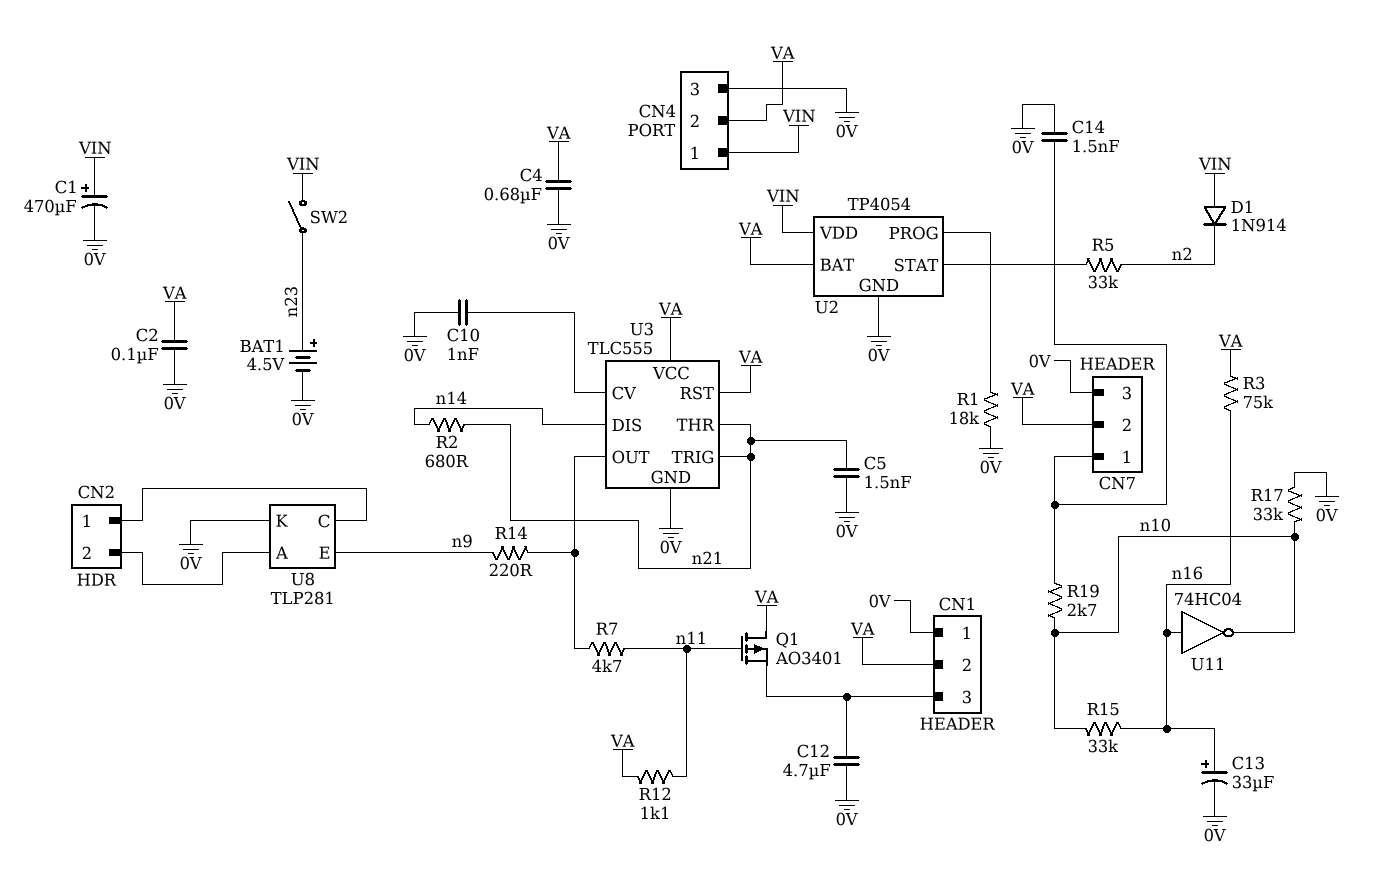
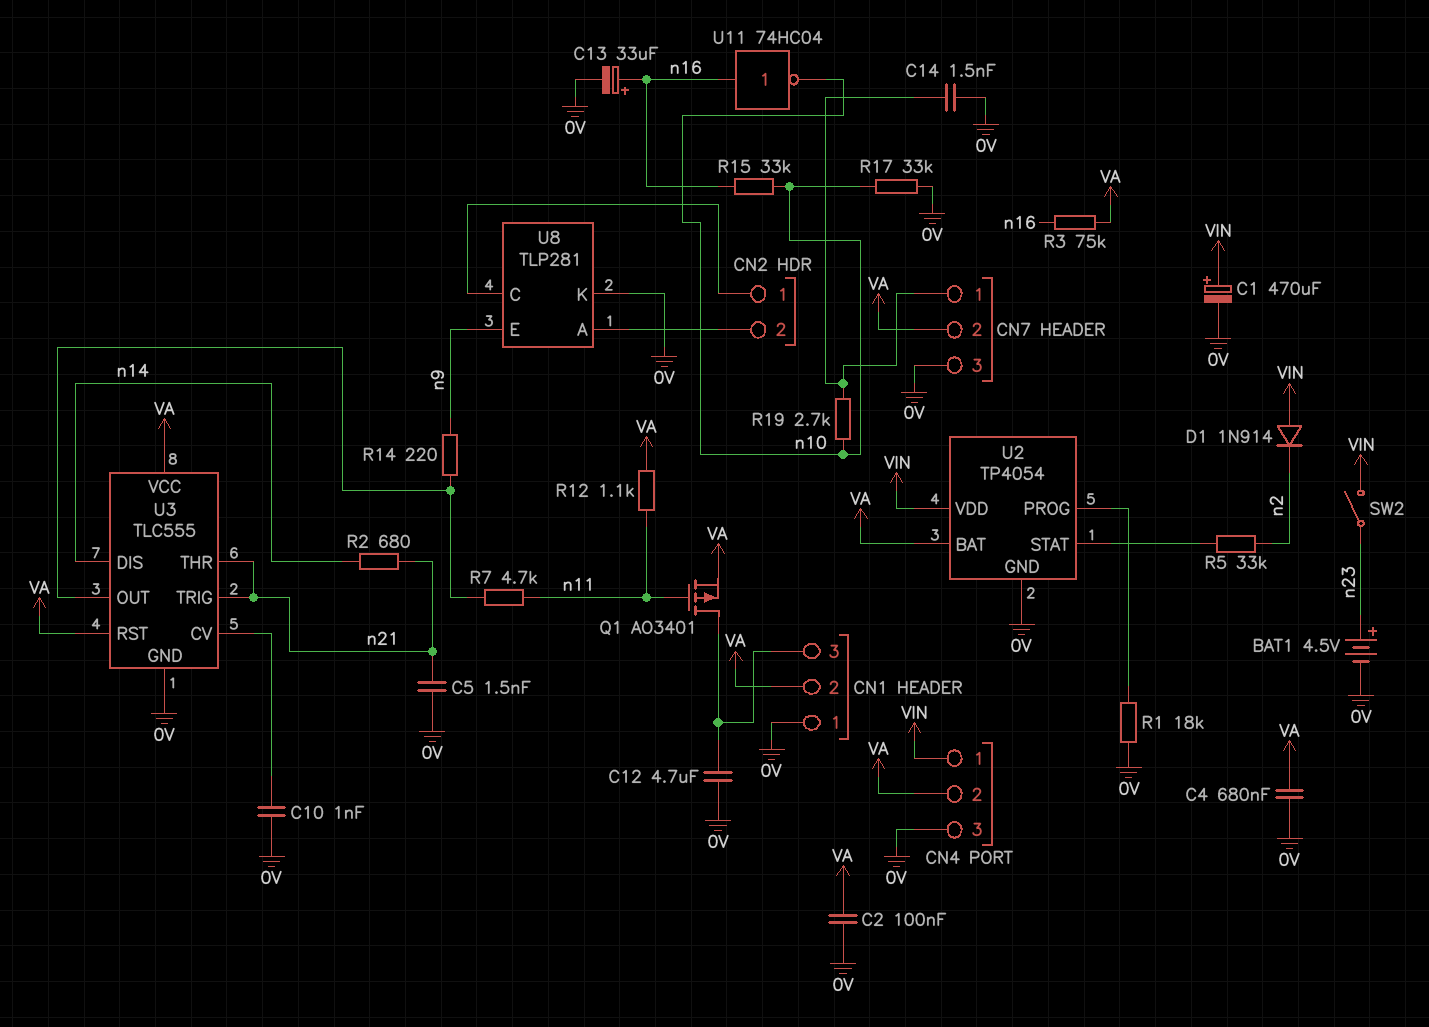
Q1: PMOS AO3401 (G n11, D VA, S CN1/3) -> PMOS AO3401 (G n11, D CN1/3, S VA)

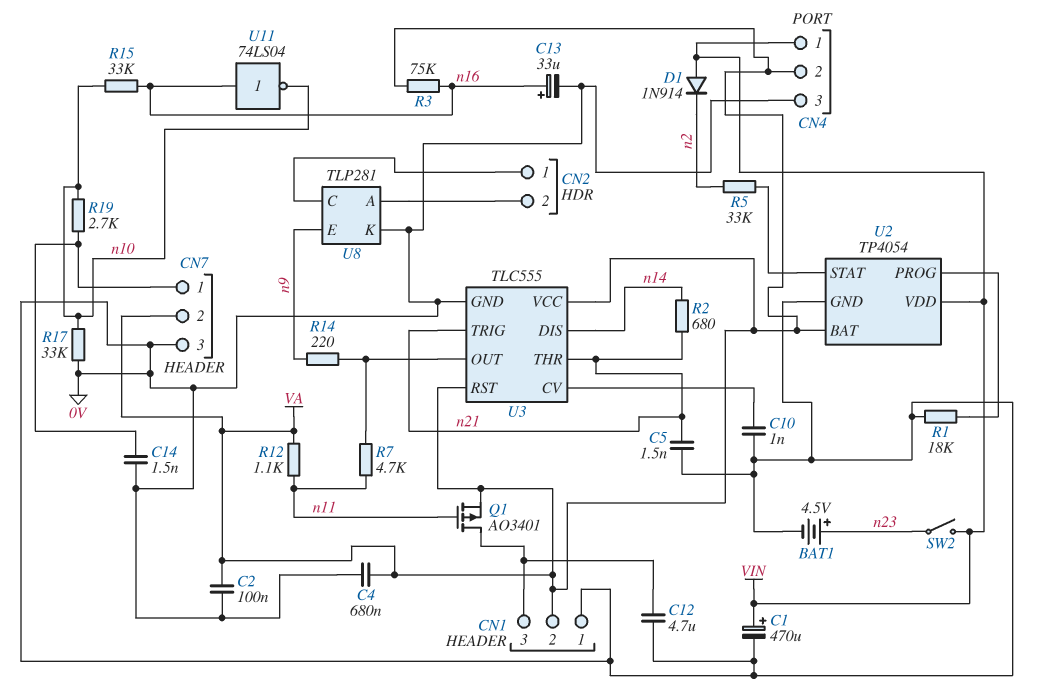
U11: NOT 74HC04 (in n16, out n10) -> NOT 74LS04 (in n16, out n10)

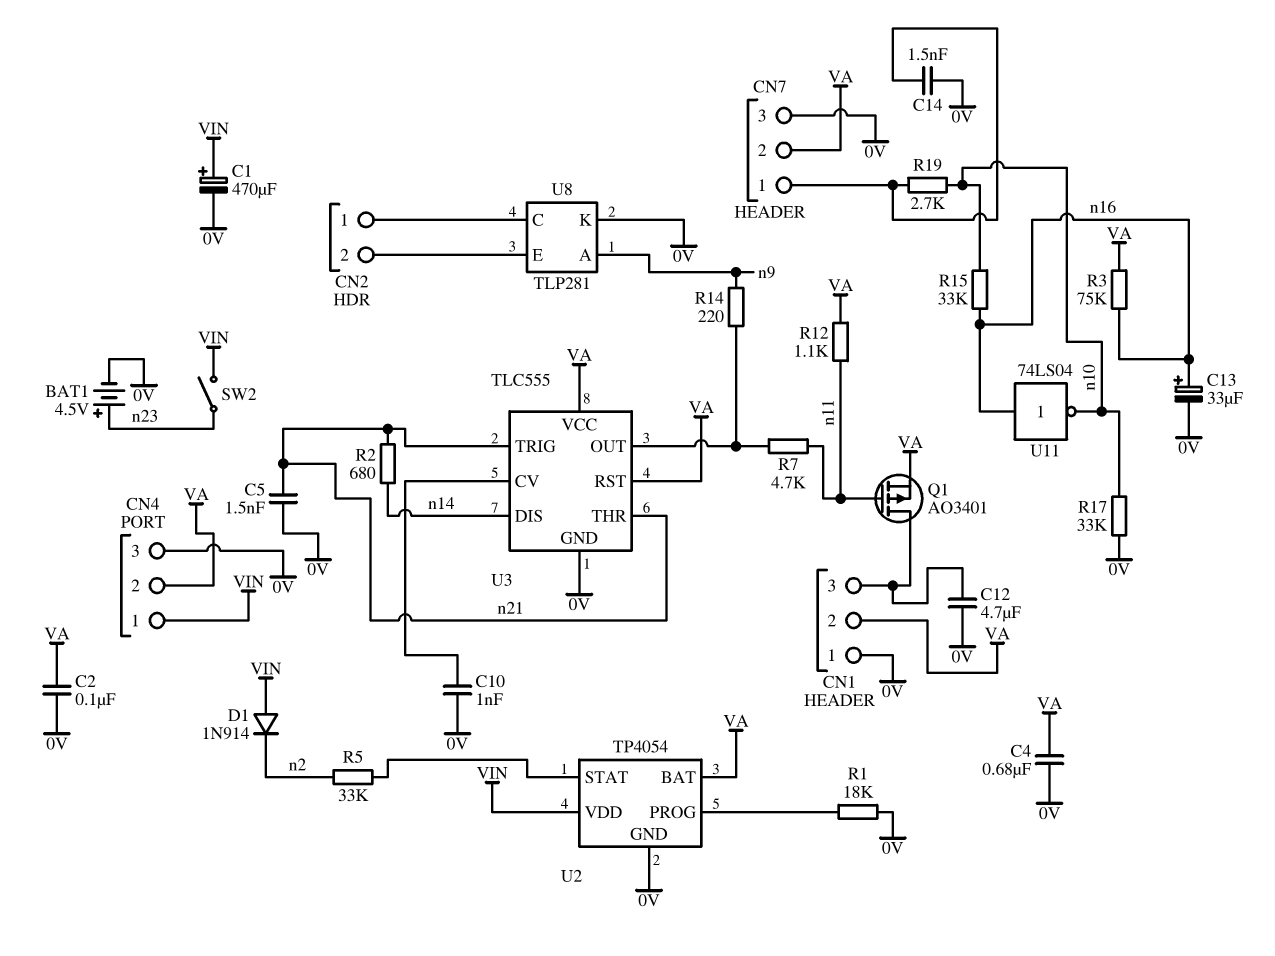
U8 pin A: CN2/2 -> n9
U8 pin E: n9 -> CN2/2

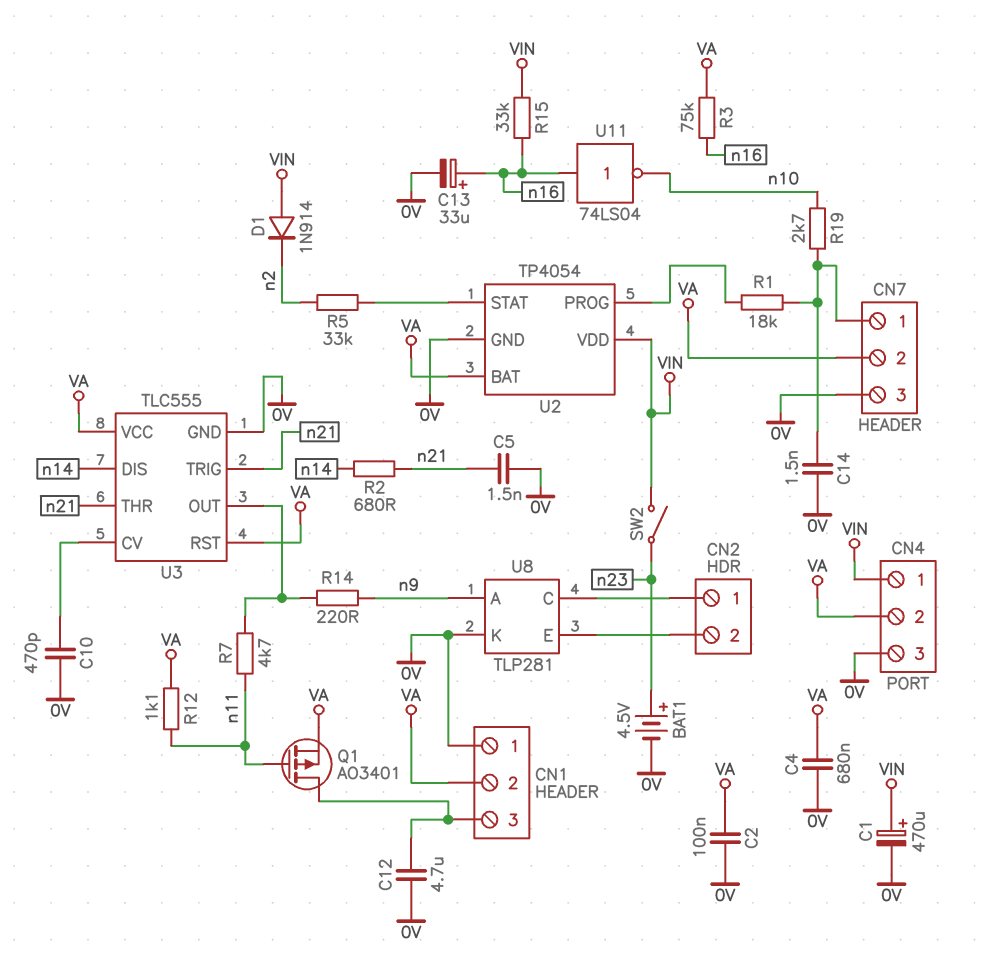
C10: 1nF (0V, U3/CV) -> 470pF (0V, U3/CV)
R1: 18k (0V, U2/PROG) -> 18k (CN7/1, U2/PROG)
R15: 33k (n10, n16) -> 33k (VIN, n16)
R17: 33k (0V, n10) -> none

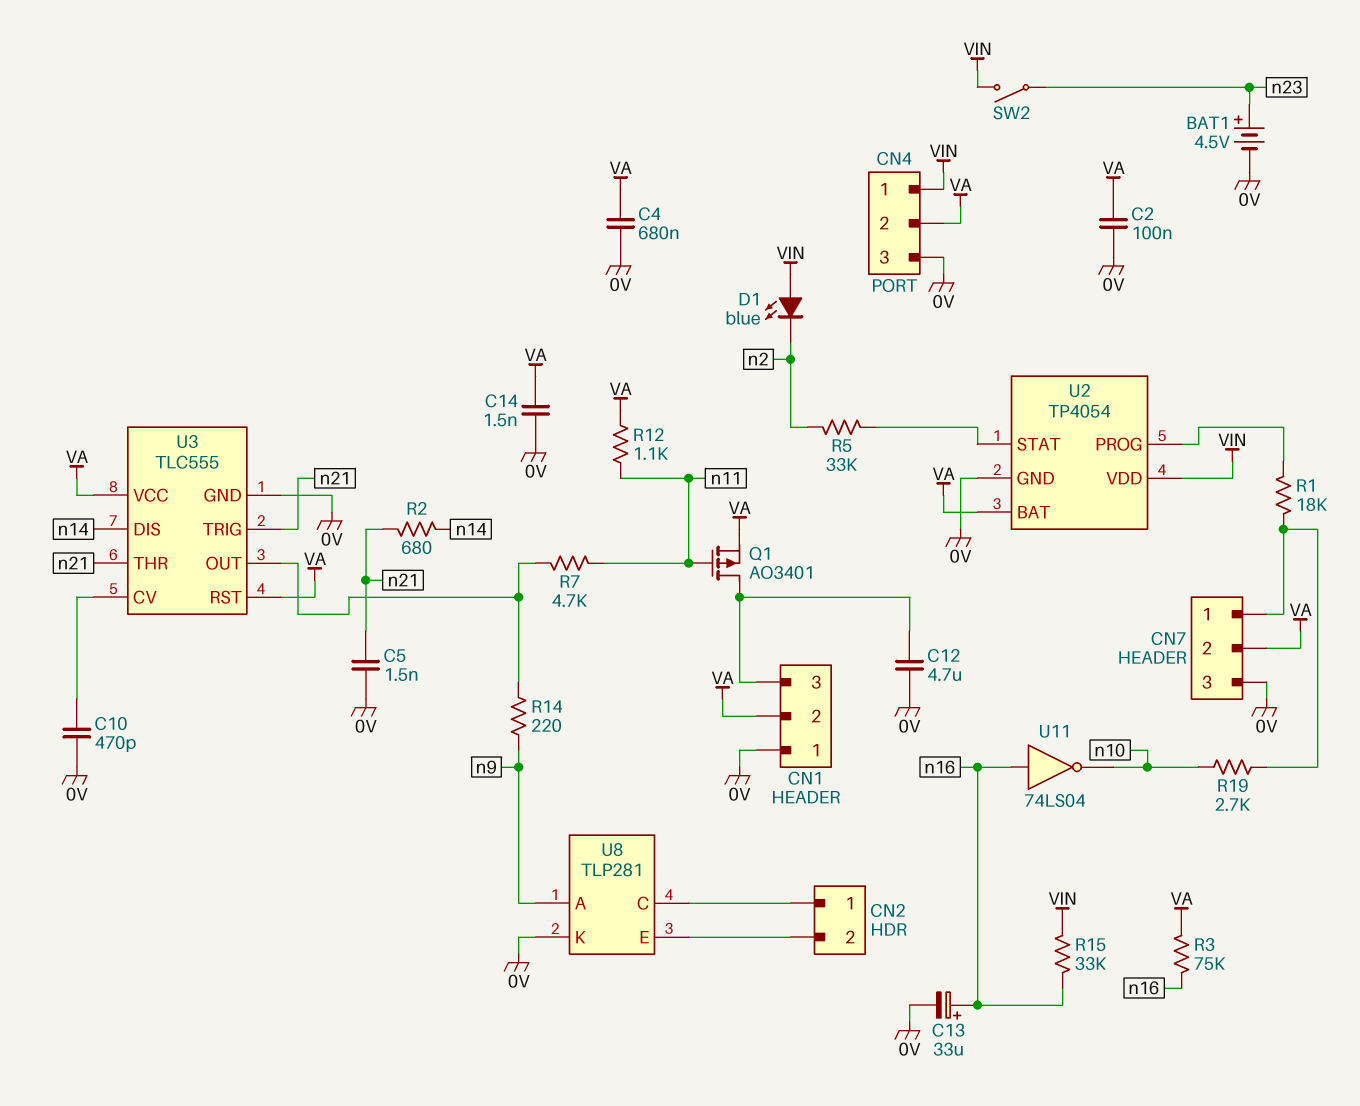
C1: 470uF (plus VIN, minus 0V) -> none
C14: 1.5nF (0V, CN7/1) -> 1.5nF (0V, VA)
D1: diode 1N914 (A VIN, K n2) -> LED blue (A VIN, K n2)

